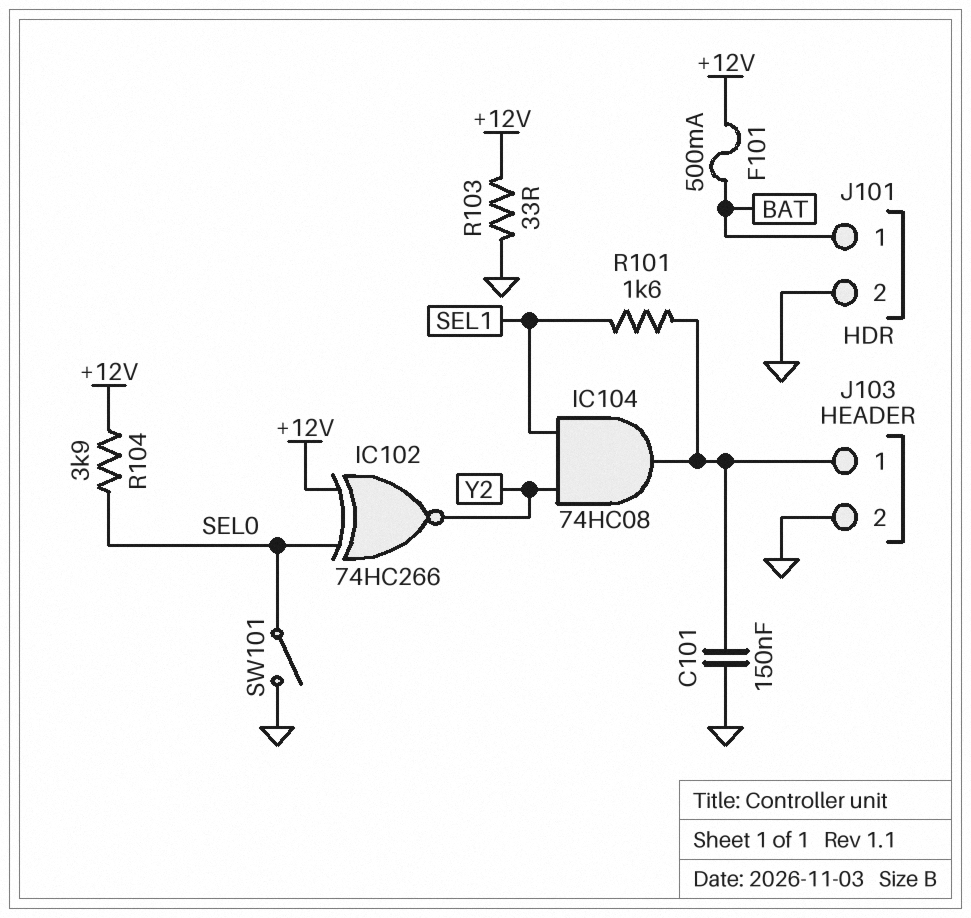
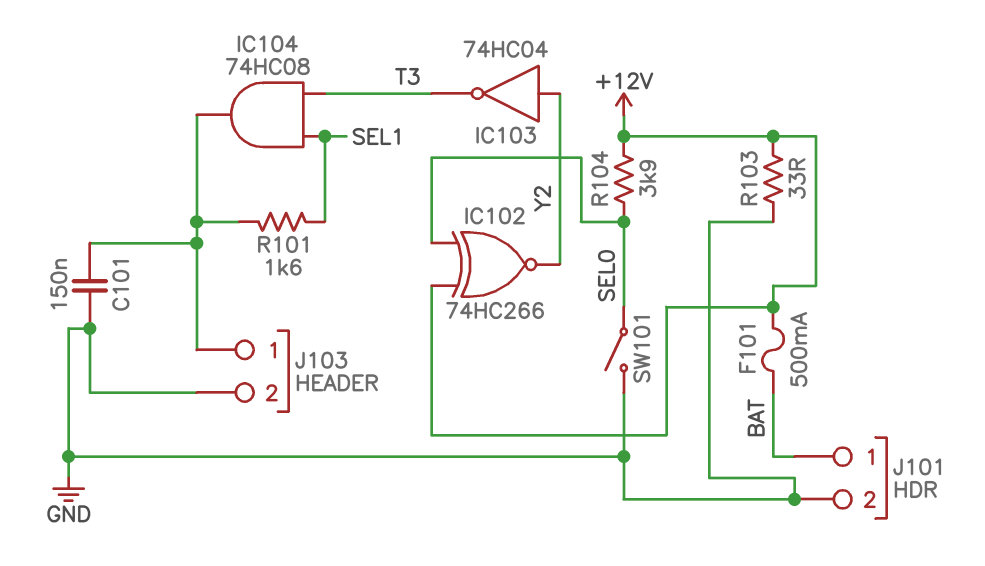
IC103: none -> NOT 74HC04 (in Y2, out T3)
IC104: AND 74HC08 (in SEL1, in Y2, out J103/1) -> AND 74HC08 (in SEL1, in T3, out J103/1)

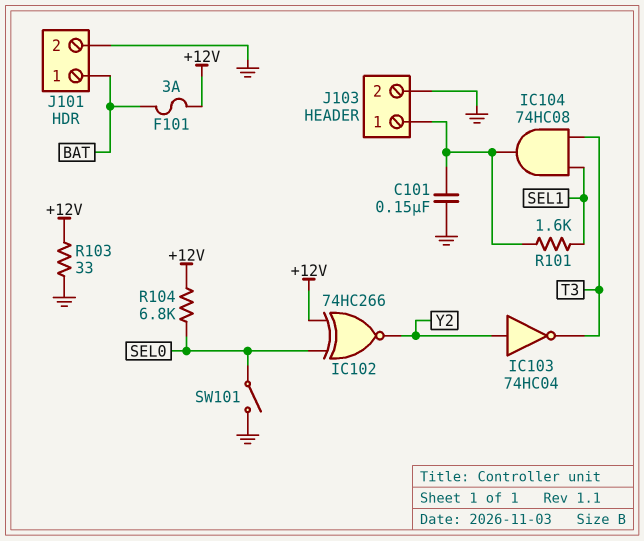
F101: 500mA (+12V, BAT) -> 3A (+12V, BAT)
R104: 3.9k (+12V, SEL0) -> 6.8k (+12V, SEL0)

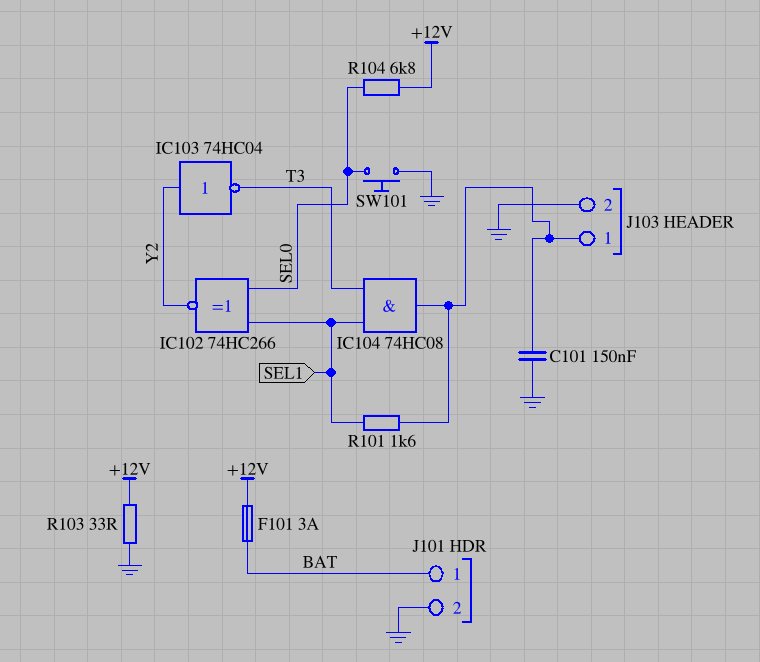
IC102: XNOR 74HC266 (in +12V, in SEL0, out Y2) -> XNOR 74HC266 (in SEL0, in SEL1, out Y2)
SW101: switch (GND, SEL0) -> button (GND, SEL0)

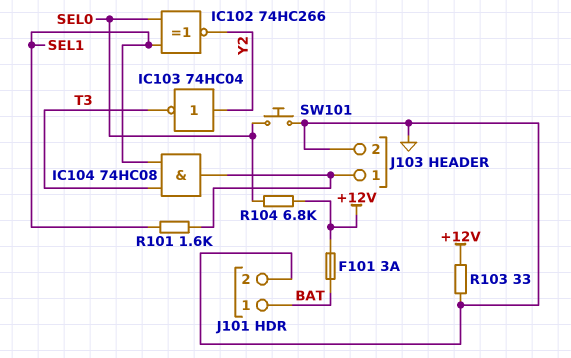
C101: 150nF (GND, J103/1) -> none

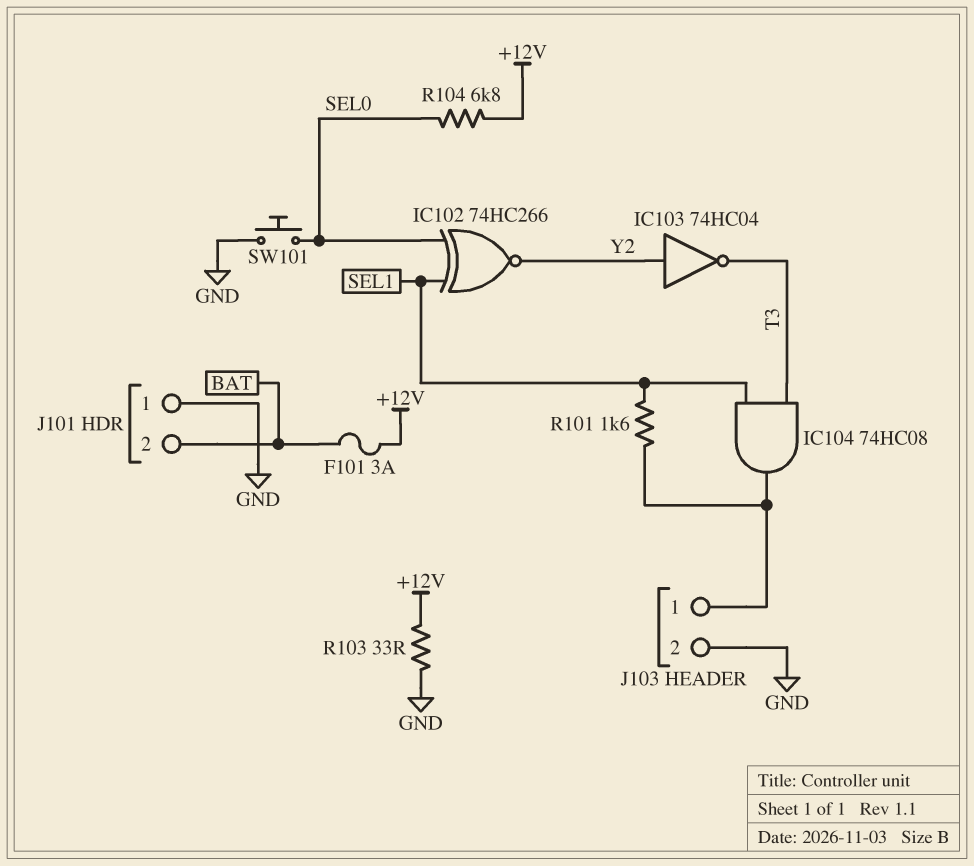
J101 pin 1: BAT -> GND
J101 pin 2: GND -> BAT

